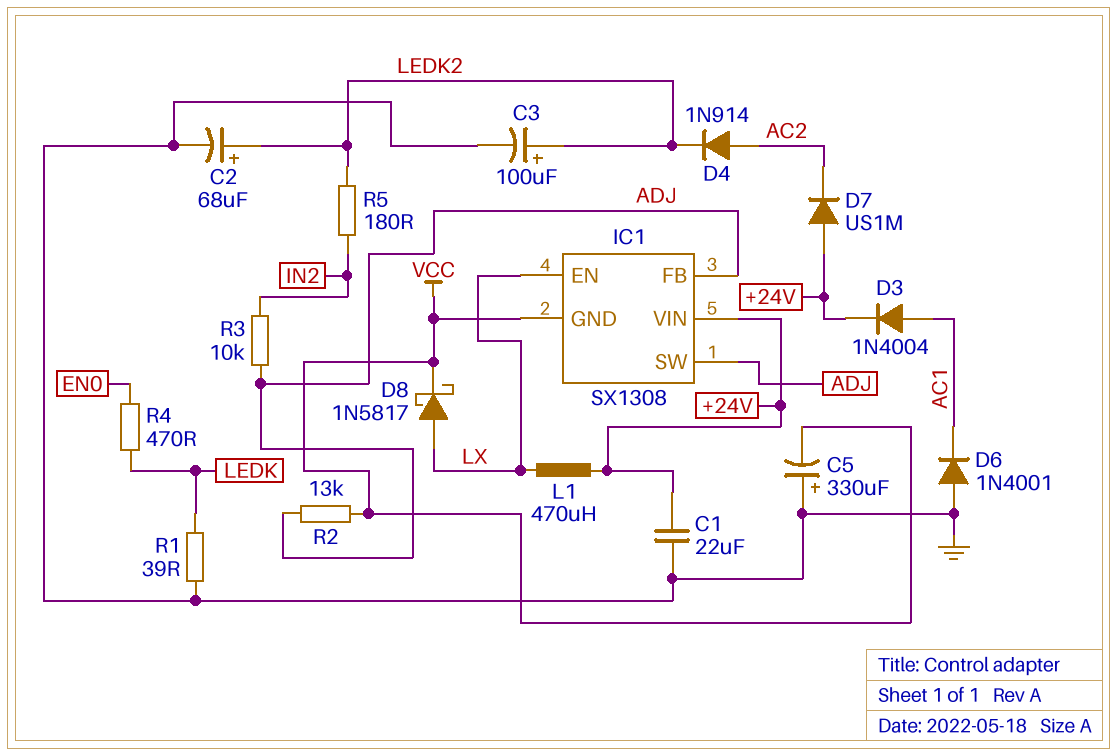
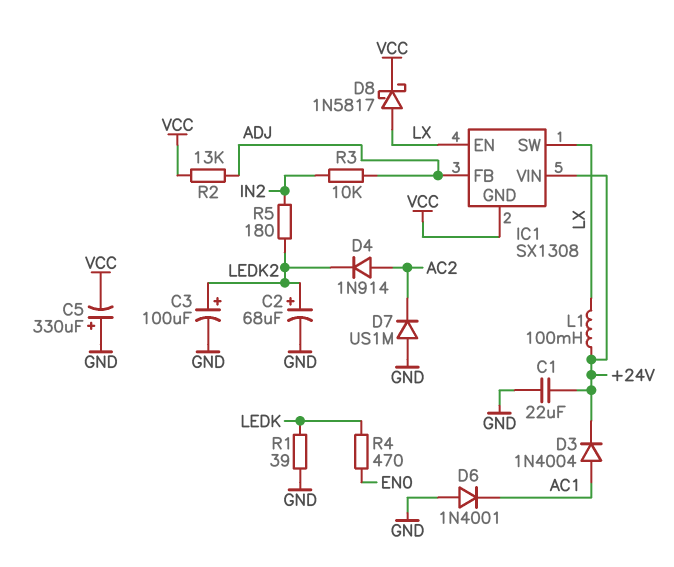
D7: diode US1M (A +24V, K AC2) -> diode US1M (A GND, K AC2)
IC1 pin SW: ADJ -> LX
L1: 470uH (+24V, LX) -> 100mH (+24V, LX)

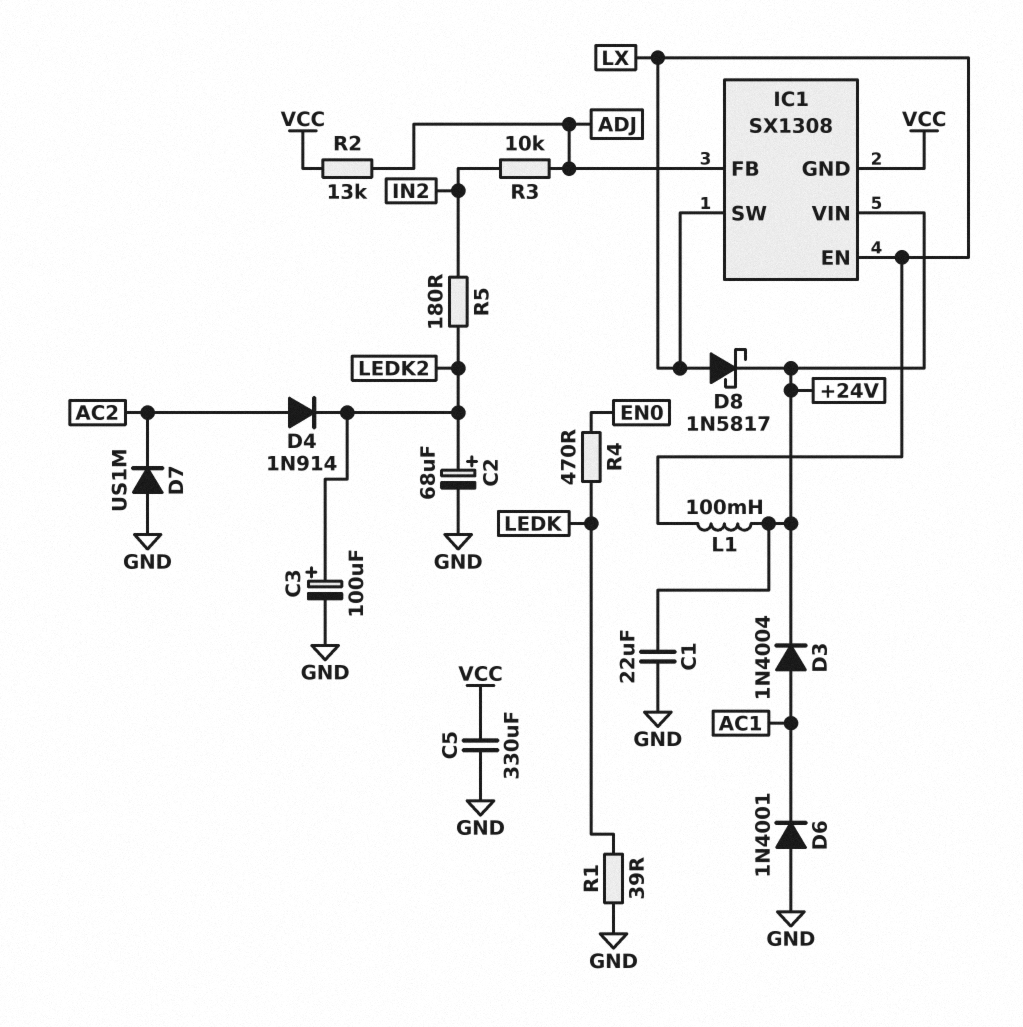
C5: 330uF (plus GND, minus VCC) -> 330uF (GND, VCC)
D8: schottky 1N5817 (A LX, K VCC) -> schottky 1N5817 (A LX, K +24V)

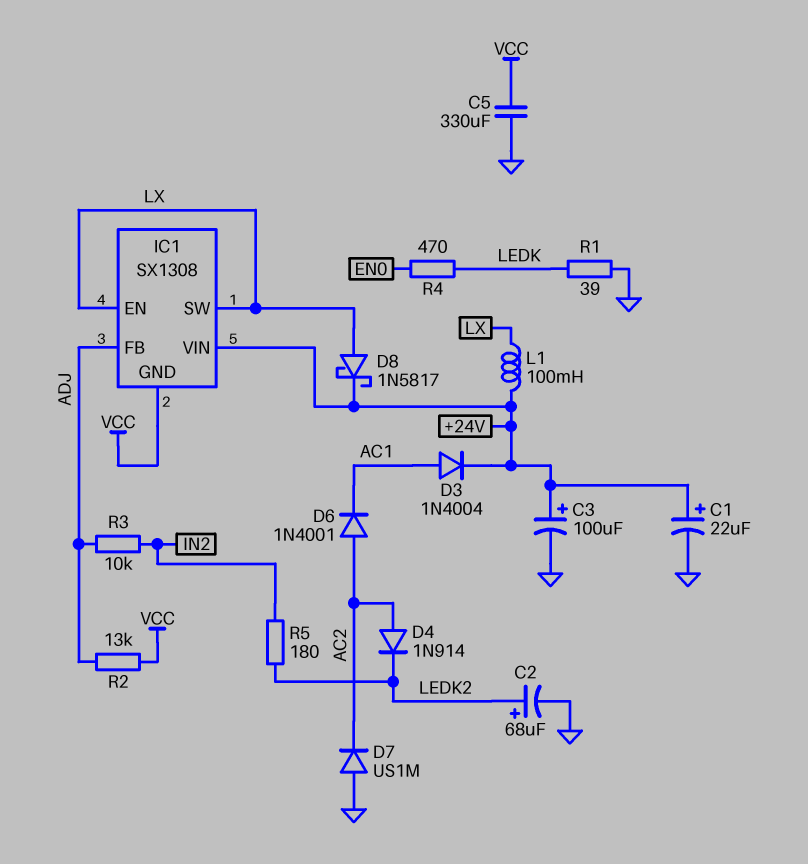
C1: 22uF (+24V, GND) -> 22uF (plus +24V, minus GND)
C3: 100uF (plus LEDK2, minus GND) -> 100uF (plus +24V, minus GND)
D6: diode 1N4001 (A GND, K AC1) -> diode 1N4001 (A AC2, K AC1)

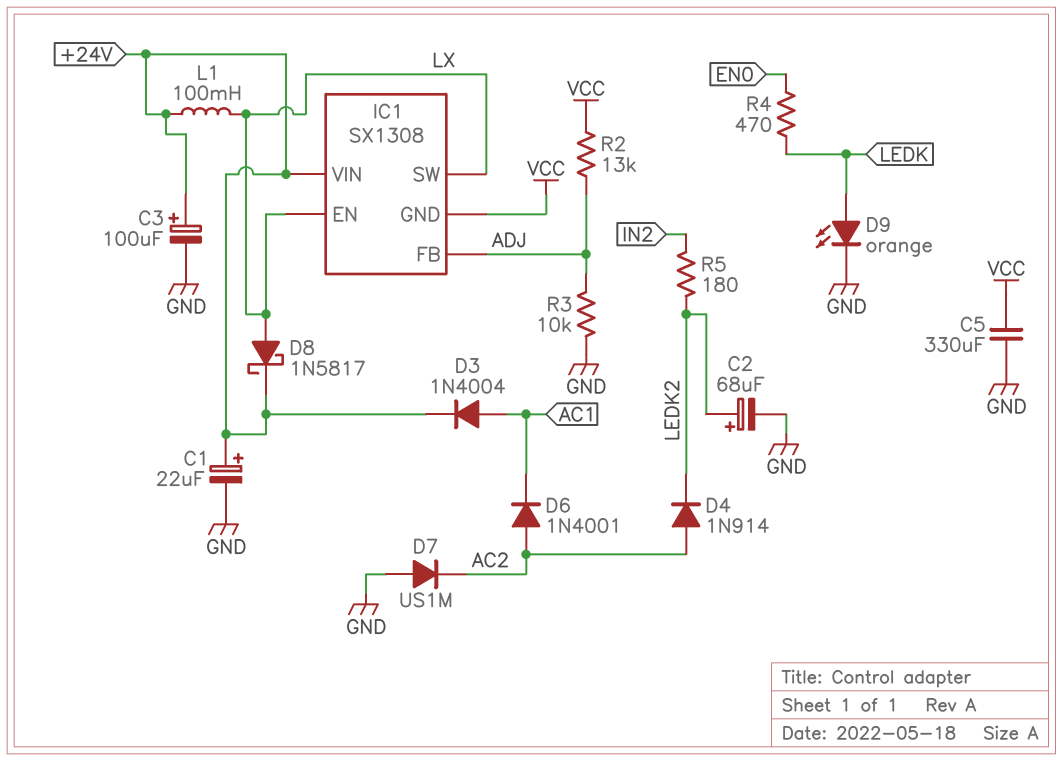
D9: none -> LED orange (A LEDK, K GND)
R1: 39 (GND, LEDK) -> none
R3: 10k (ADJ, IN2) -> 10k (ADJ, GND)

